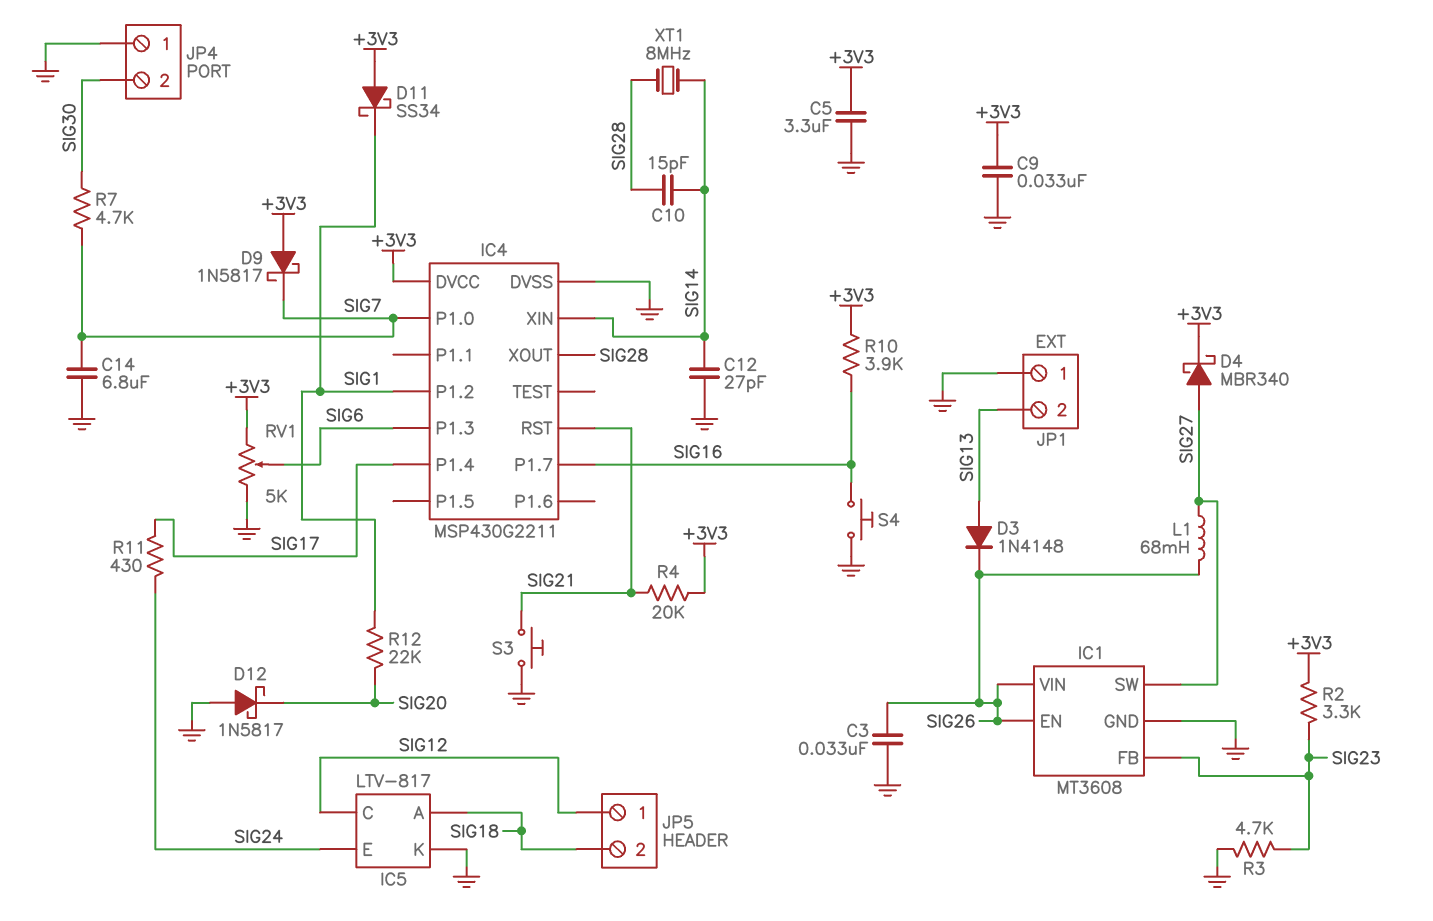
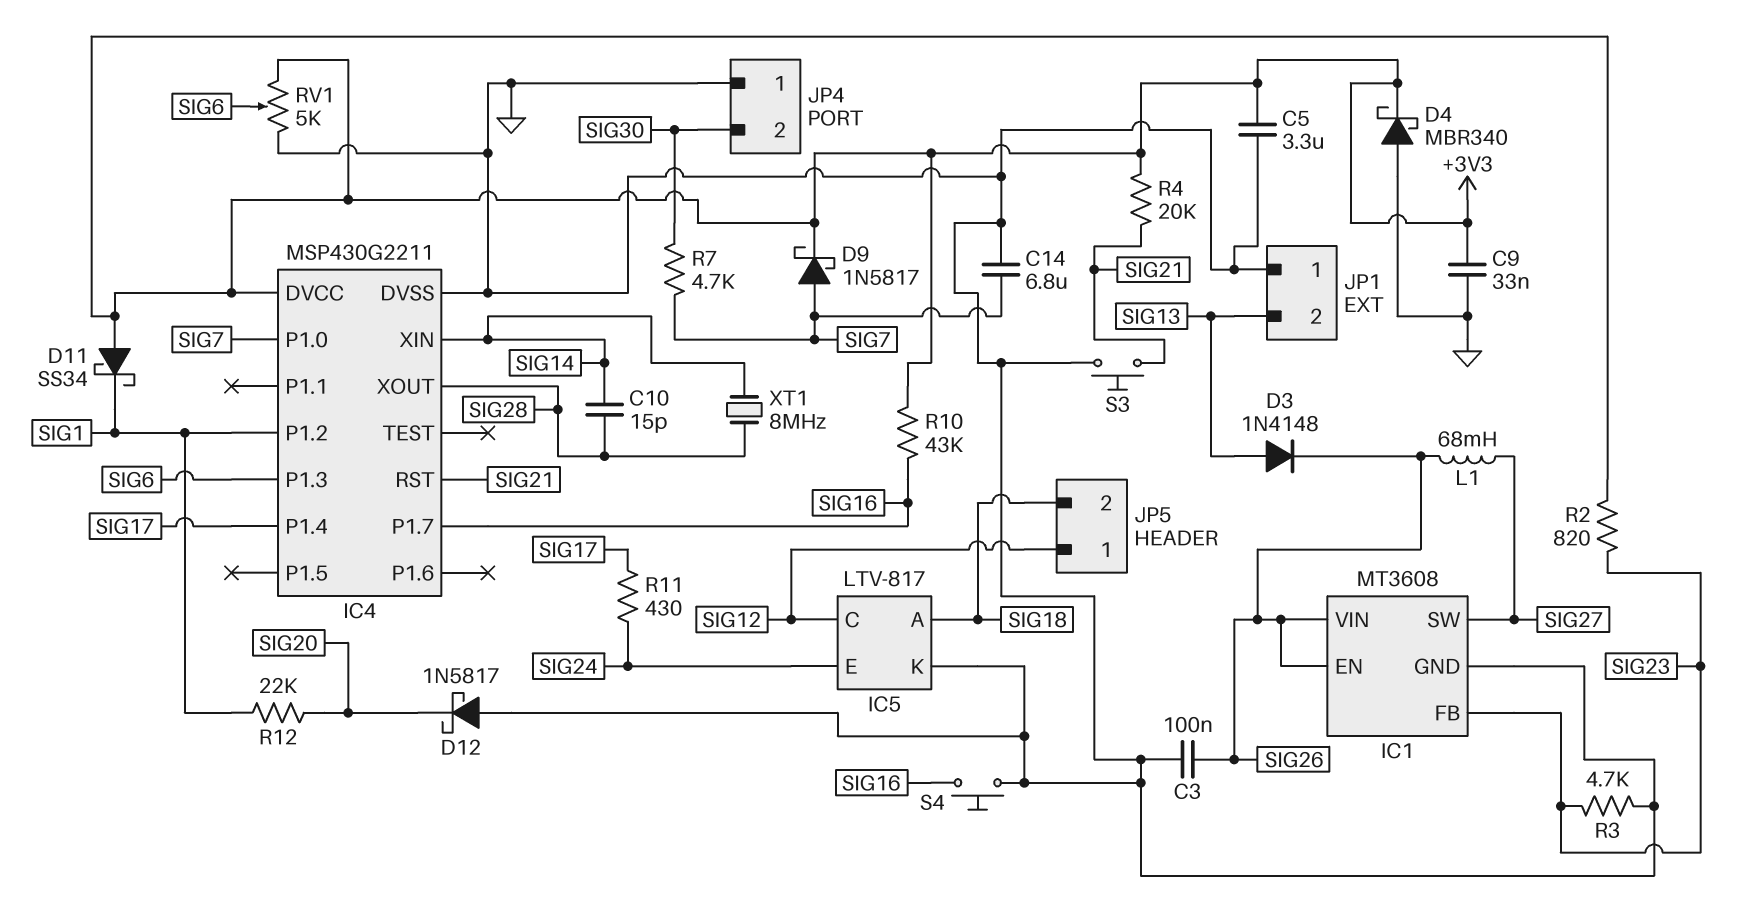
C3: 33nF (GND, SIG26) -> 100nF (GND, SIG26)
C12: 27pF (GND, SIG14) -> none
D4: schottky MBR340 (A SIG27, K +3V3) -> schottky MBR340 (A GND, K +3V3)
D9: schottky 1N5817 (A +3V3, K SIG7) -> schottky 1N5817 (A SIG7, K +3V3)
R2: 3.3k (+3V3, SIG23) -> 820 (+3V3, SIG23)
R10: 3.9k (+3V3, SIG16) -> 43k (+3V3, SIG16)

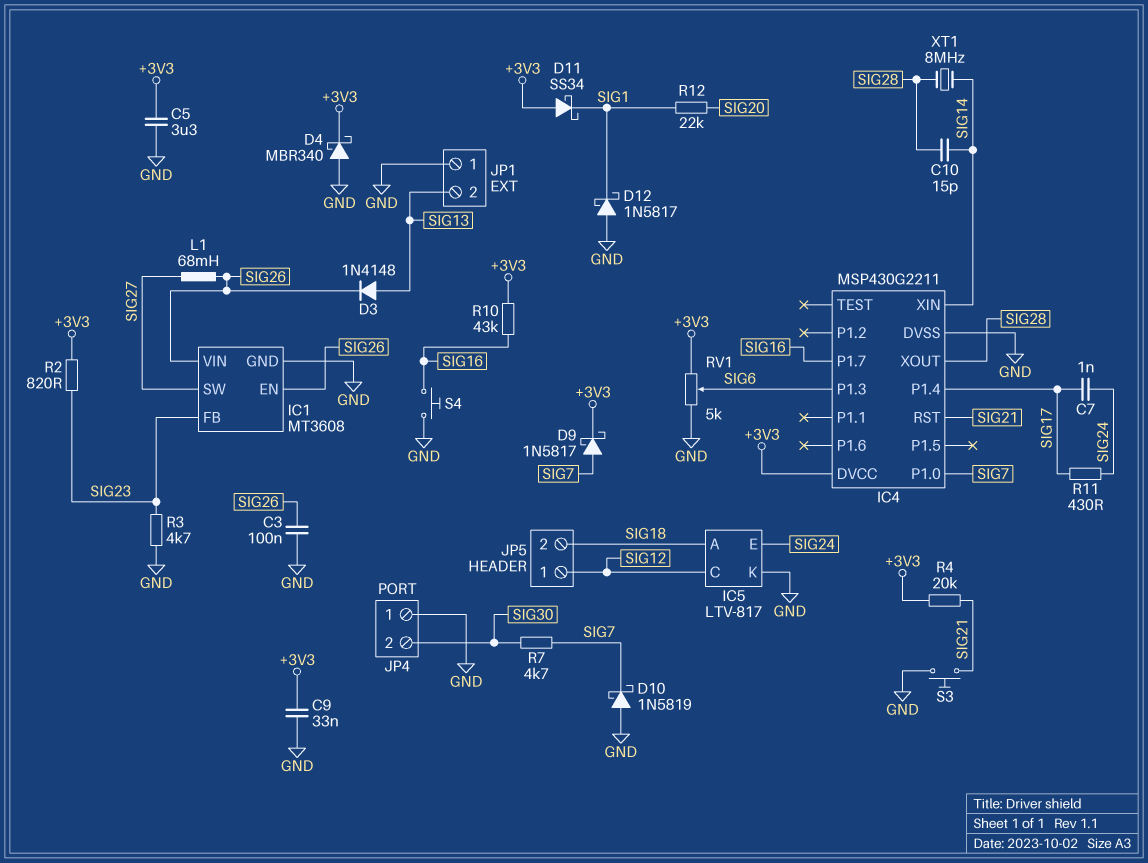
C7: none -> 1nF (SIG17, SIG24)
C14: 6.8uF (GND, SIG7) -> none
D10: none -> schottky 1N5819 (A GND, K SIG7)
D12: schottky 1N5817 (A GND, K SIG20) -> schottky 1N5817 (A GND, K SIG1)
IC4 pin P1.2: SIG1 -> none

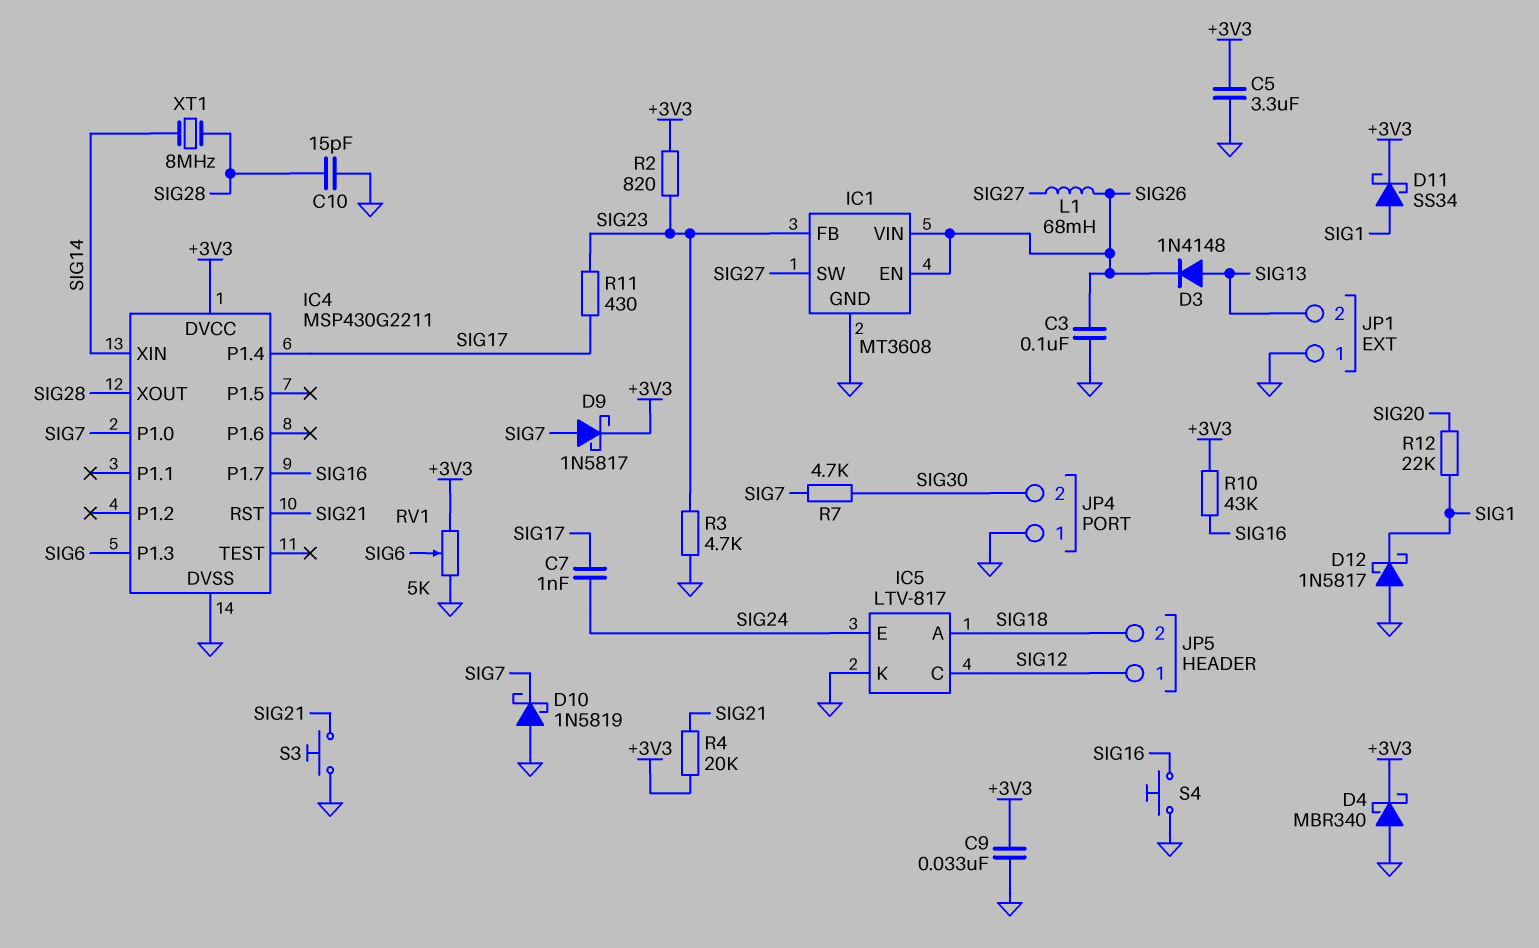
C10: 15pF (SIG14, SIG28) -> 15pF (GND, SIG28)
D11: schottky SS34 (A +3V3, K SIG1) -> schottky SS34 (A SIG1, K +3V3)
R11: 430 (SIG17, SIG24) -> 430 (SIG17, SIG23)

